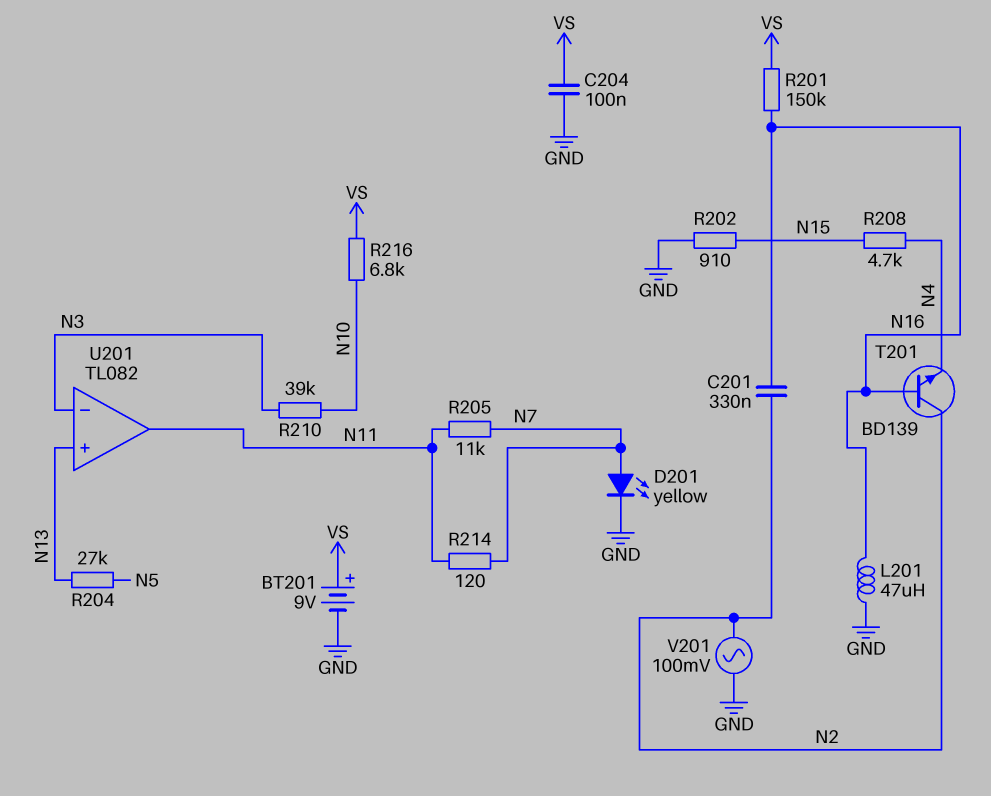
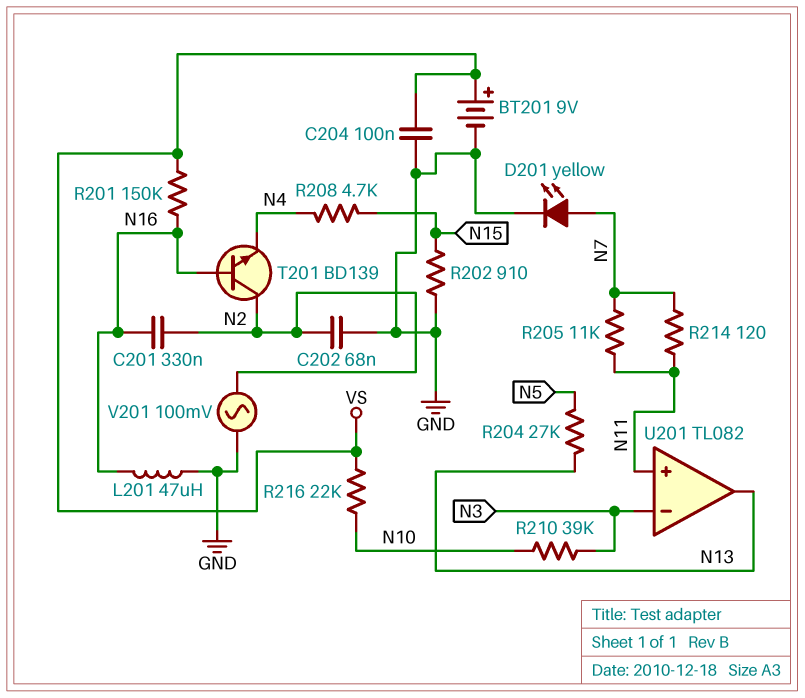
C202: none -> 68nF (GND, N2)
R216: 6.8k (N10, VS) -> 22k (N10, VS)
U201 pin in+: N13 -> N11
U201 pin out: N11 -> N13

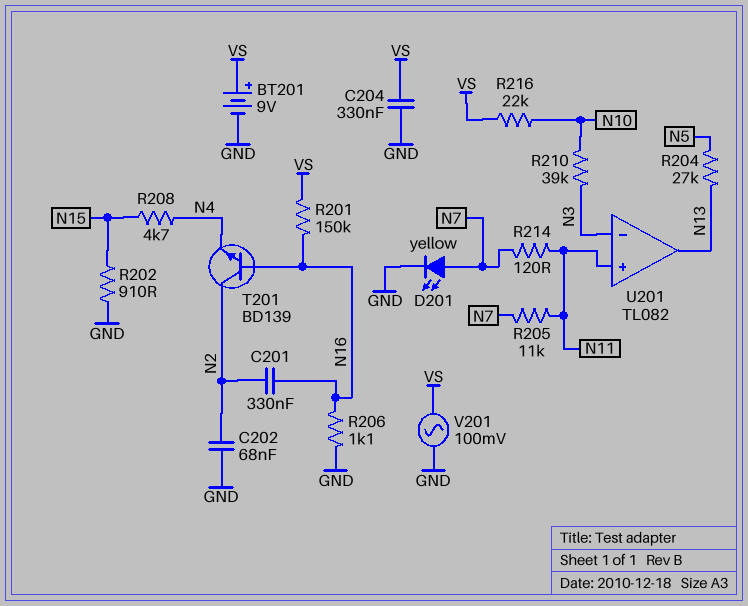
C204: 100nF (GND, VS) -> 330nF (GND, VS)
L201: 47uH (GND, N16) -> none
R206: none -> 1.1k (GND, N16)
V201: AC 100mV (GND, N2) -> AC 100mV (GND, VS)

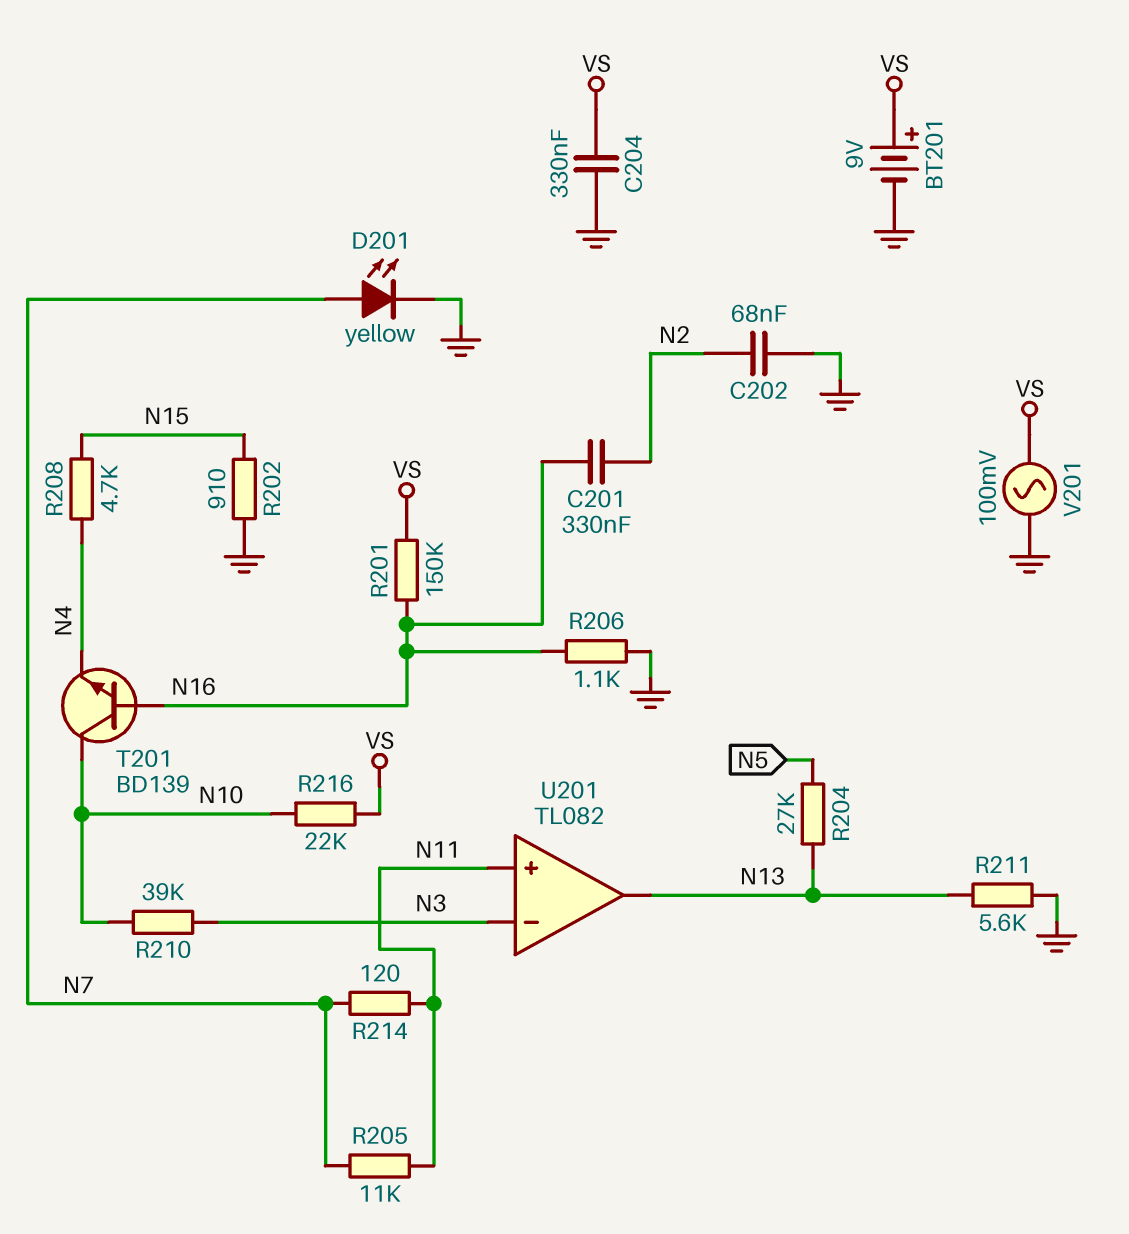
R211: none -> 5.6k (GND, N13)
T201: NPN BD139 (B N16, C N2, E N4) -> NPN BD139 (B N16, C N10, E N4)

